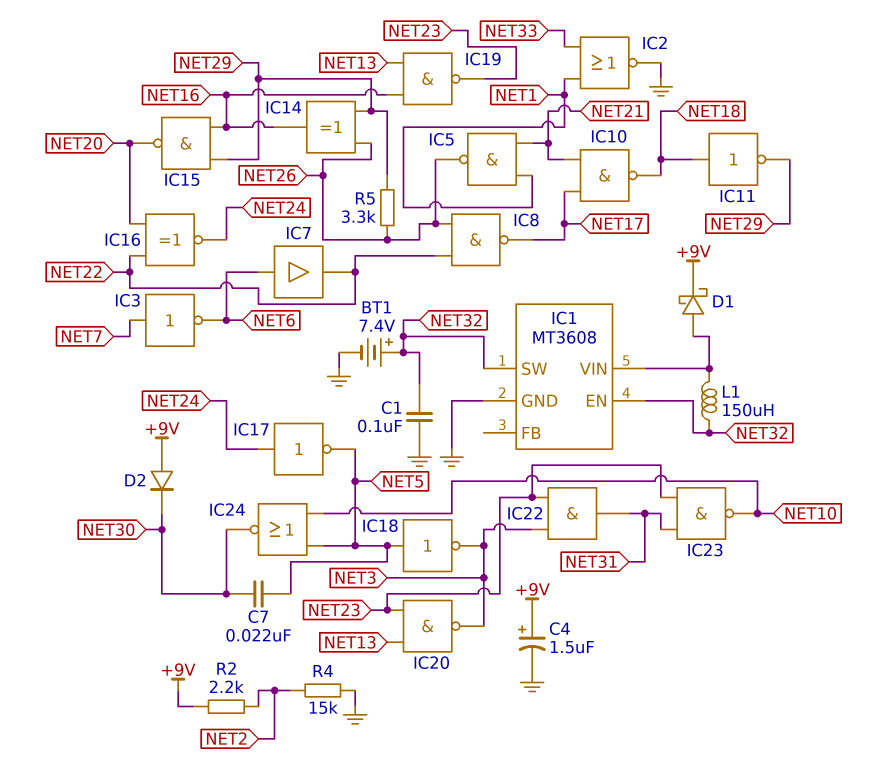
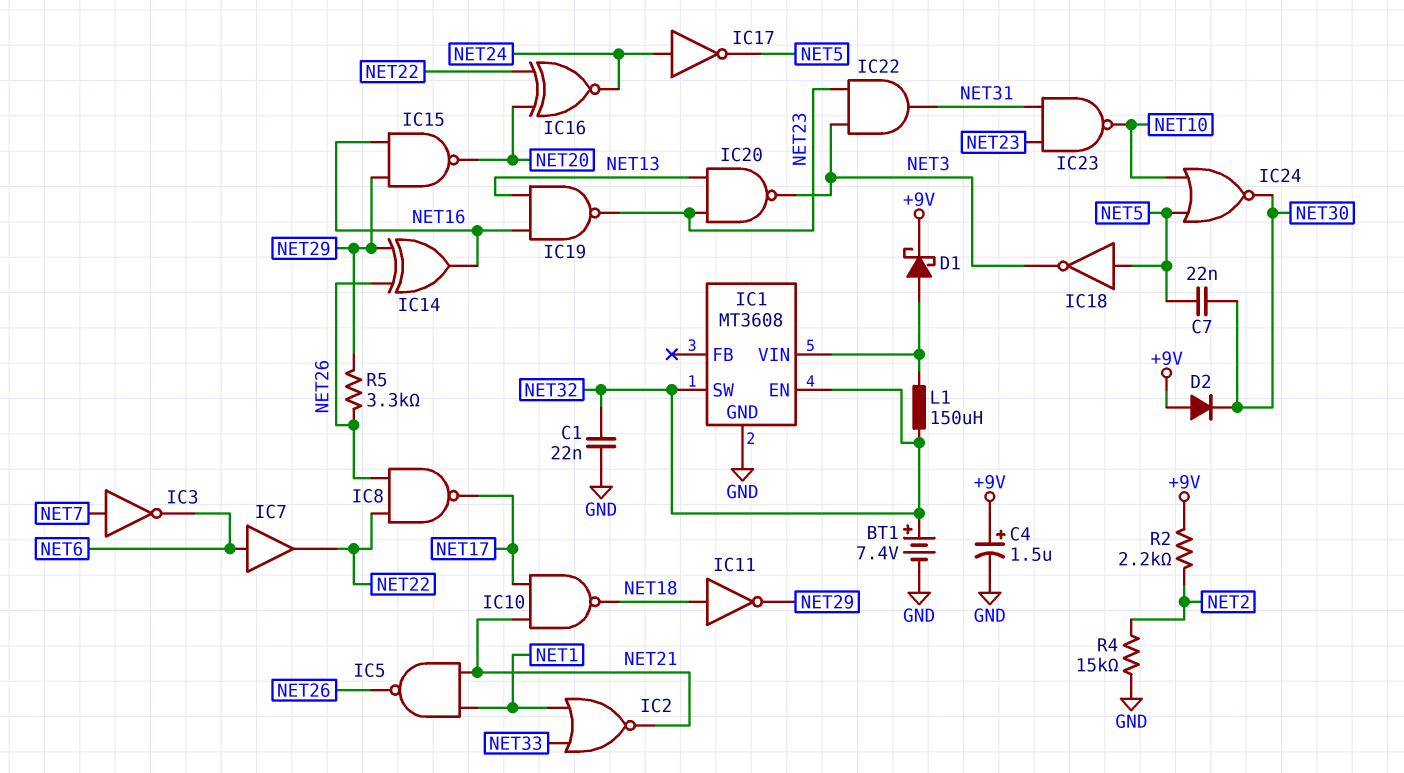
C1: 100nF (GND, NET32) -> 22nF (GND, NET32)
IC2: NOR (in NET1, in NET33, out GND) -> NOR (in NET1, in NET33, out NET21)

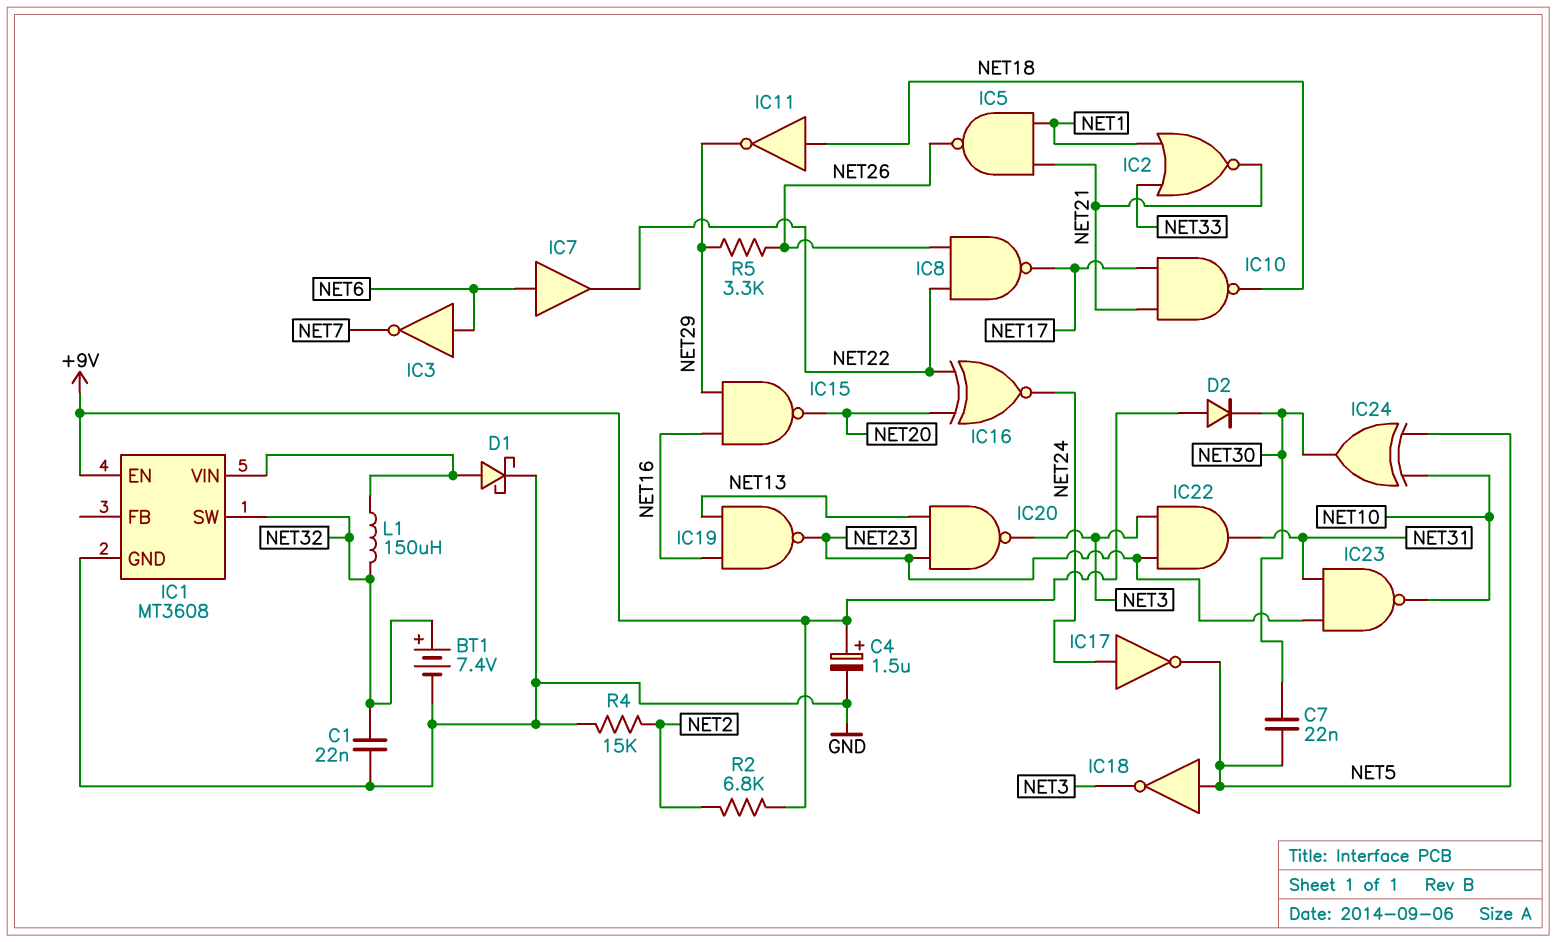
D1: schottky (A IC1/VIN, K +9V) -> schottky (A IC1/VIN, K GND)
IC1 pin EN: NET32 -> +9V
IC3: NOT (in NET7, out NET6) -> NOT (in NET6, out NET7)
IC14: XOR (in NET26, in NET29, out NET16) -> none
IC24: NOR (in NET5, in NET10, out NET30) -> XOR (in NET5, in NET10, out NET30)
R2: 2.2k (+9V, NET2) -> 6.8k (+9V, NET2)

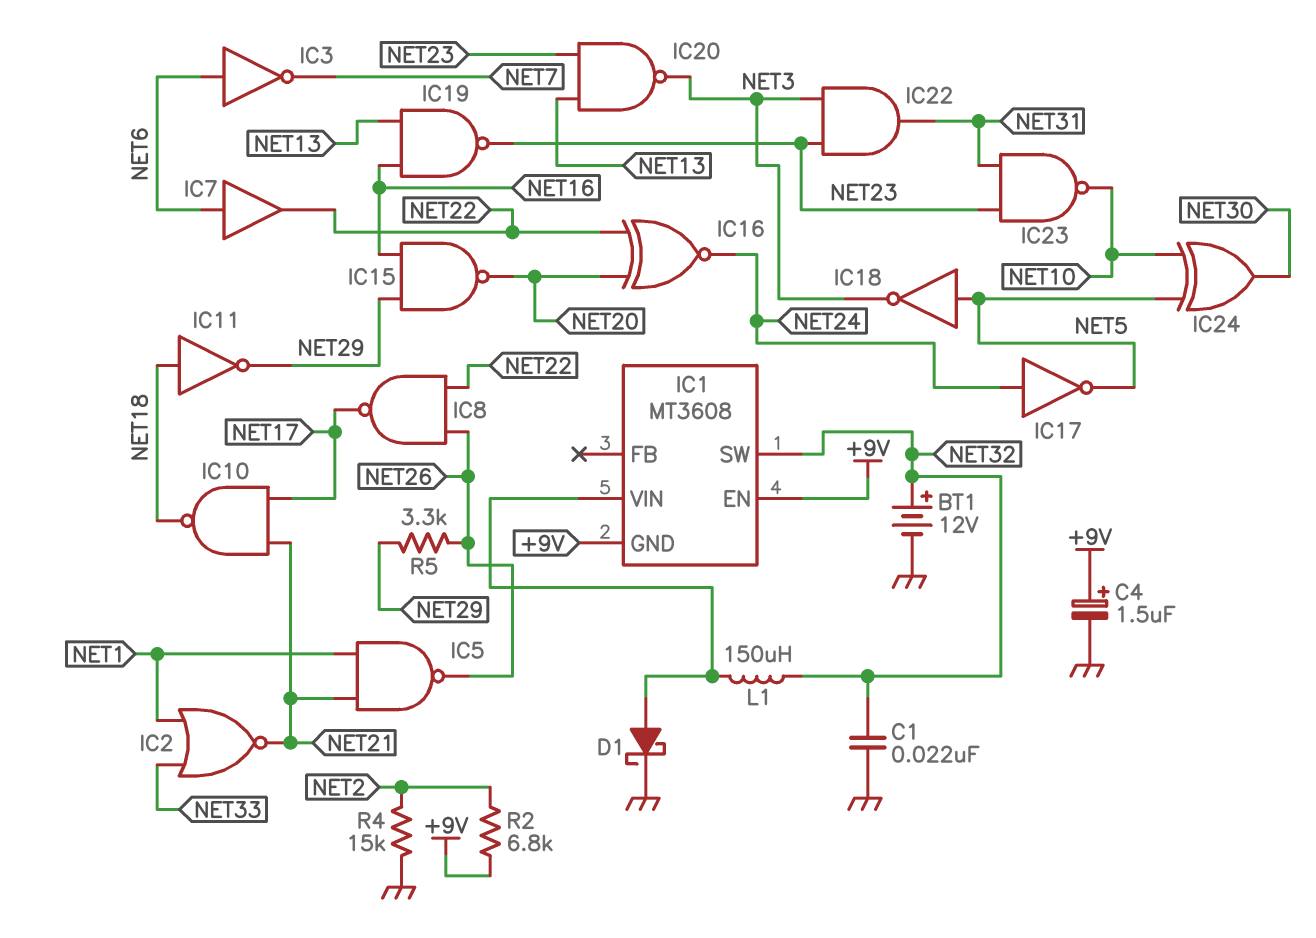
BT1: 7.4V (plus NET32, minus GND) -> 12V (plus NET32, minus GND)
C7: 22nF (NET5, NET30) -> none
D2: diode (A +9V, K NET30) -> none
IC1 pin GND: GND -> +9V

